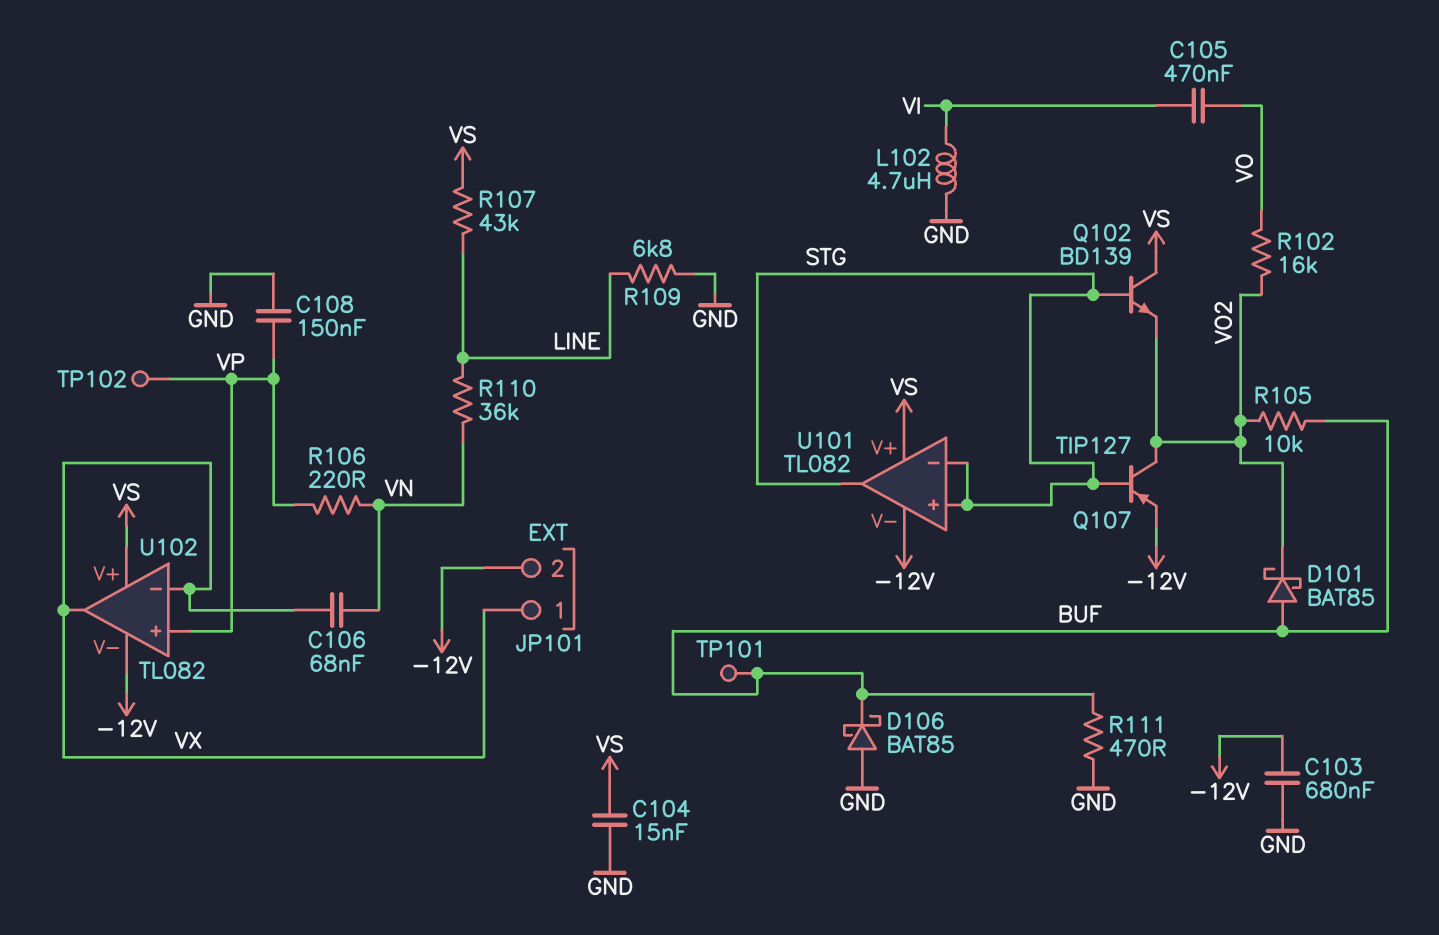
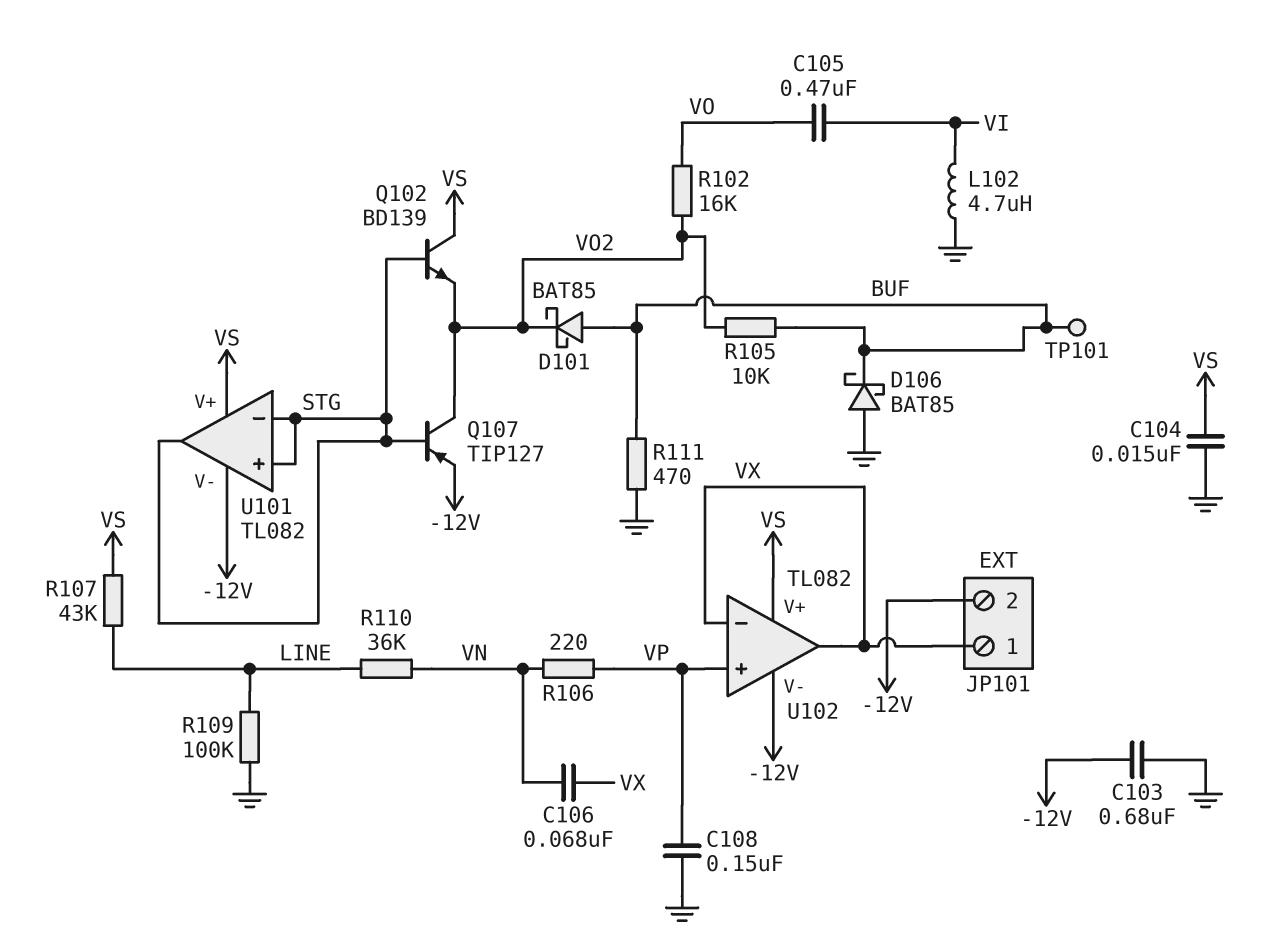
R109: 6.8k (GND, LINE) -> 100k (GND, LINE)
TP102: test point (VP) -> none

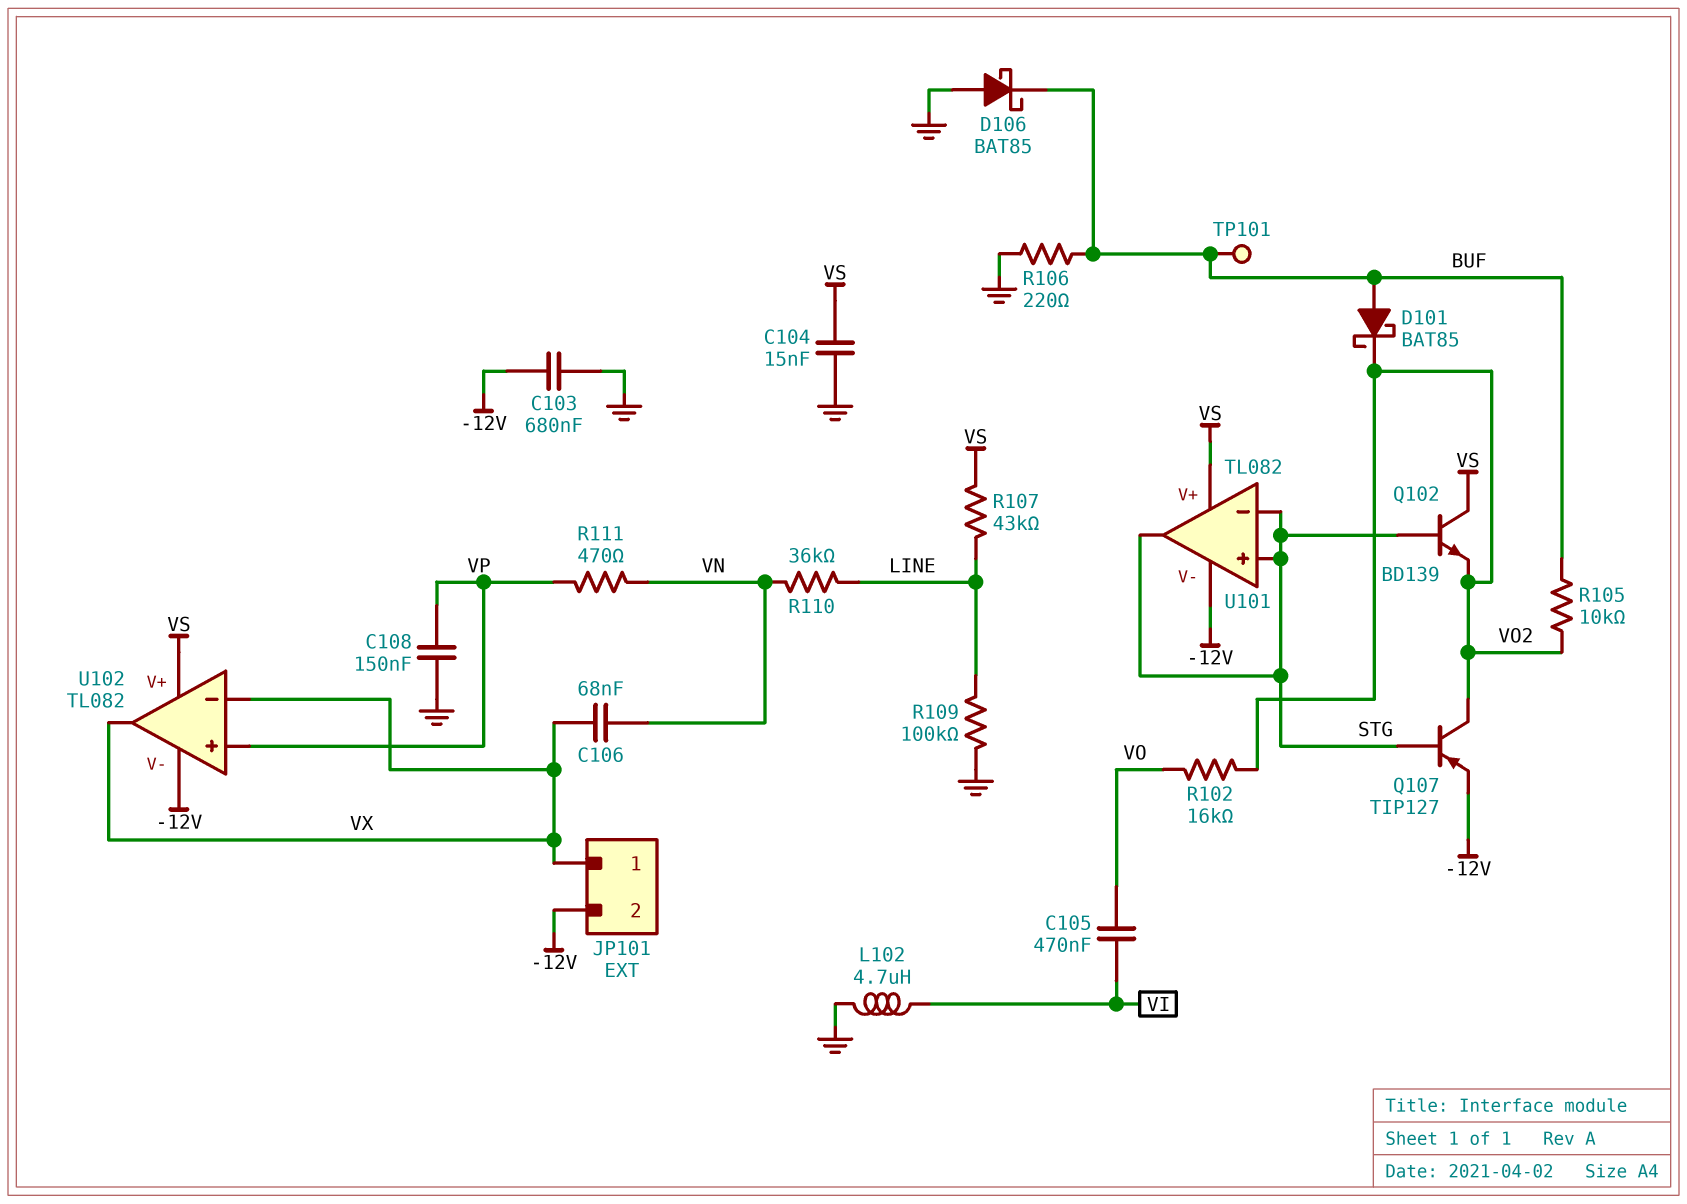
R106: 220 (VN, VP) -> 220 (BUF, GND)
R111: 470 (BUF, GND) -> 470 (VN, VP)

